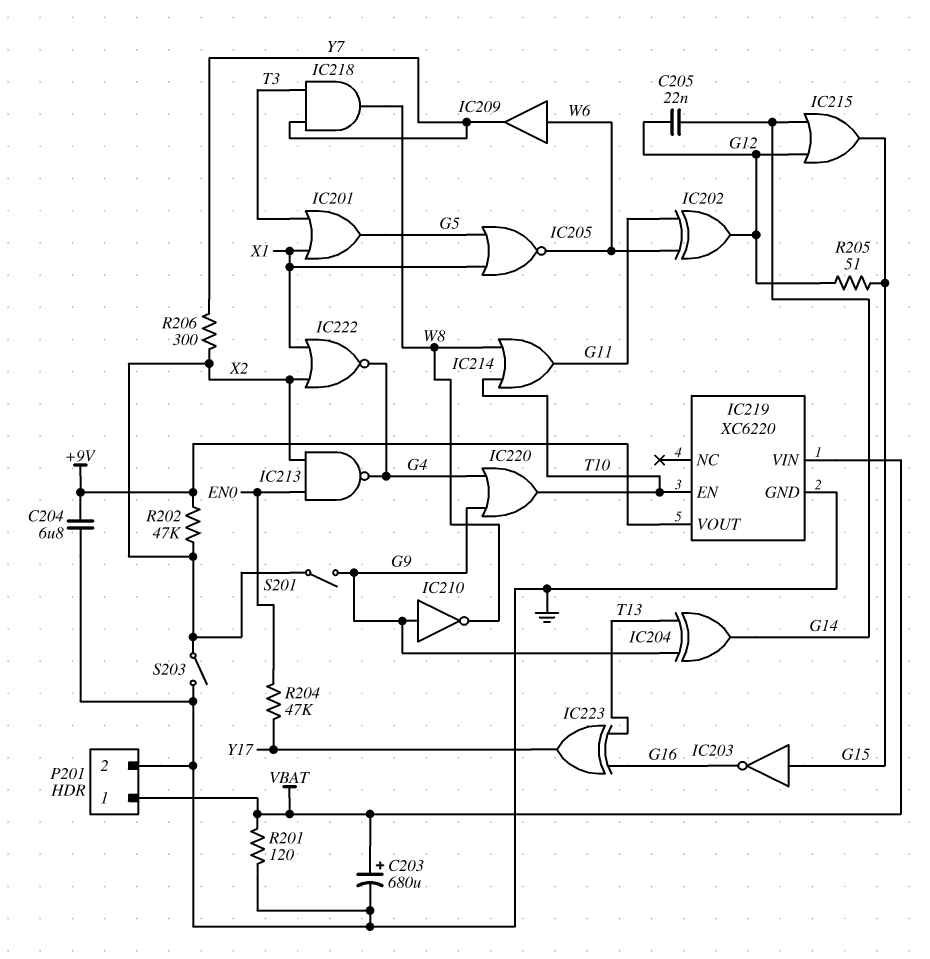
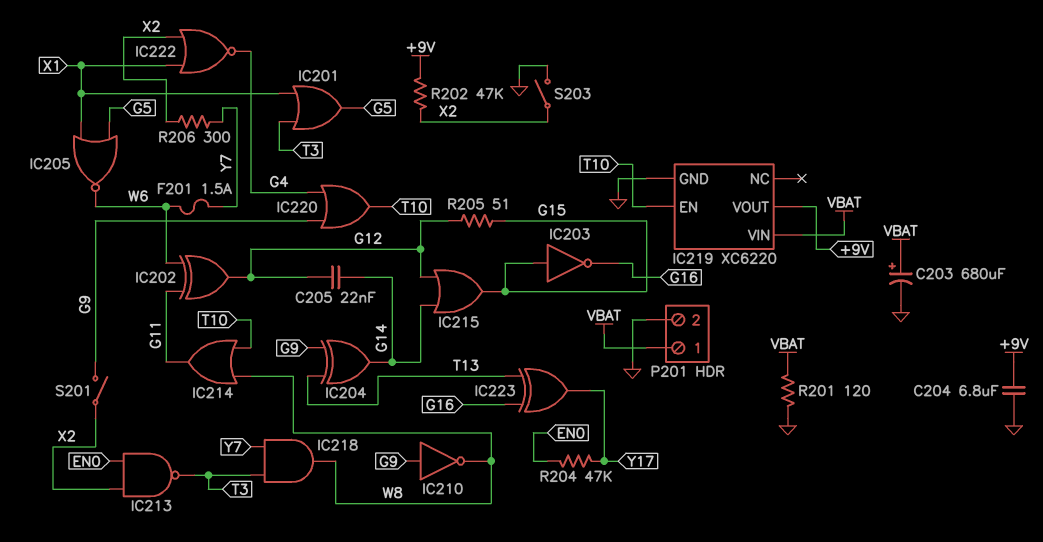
F201: none -> 1.5A (W6, Y7)
IC209: buffer (in W6, out Y7) -> none
IC213: NAND (in EN0, in X2, out G4) -> NAND (in EN0, in X2, out T3)

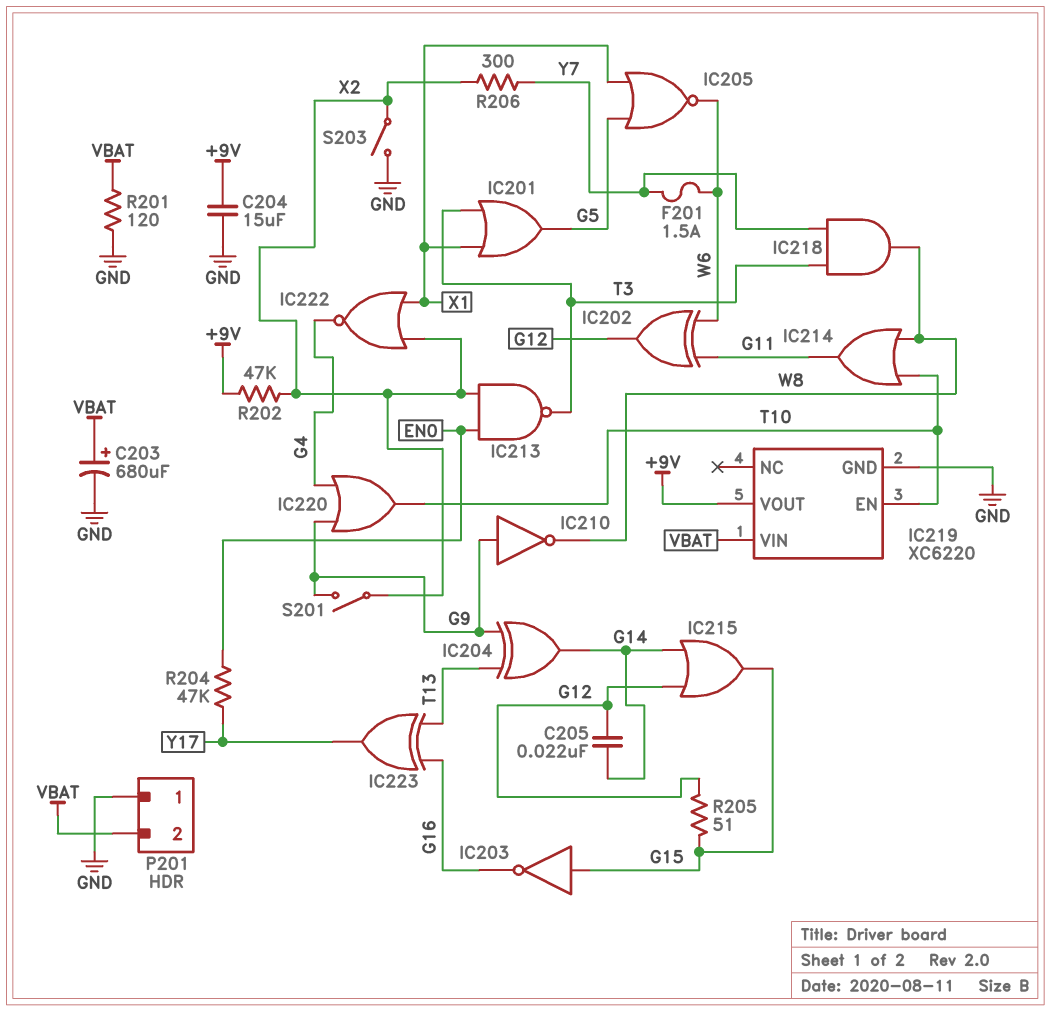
C204: 6.8uF (+9V, GND) -> 15uF (+9V, GND)
P201 pin 1: VBAT -> GND
P201 pin 2: GND -> VBAT

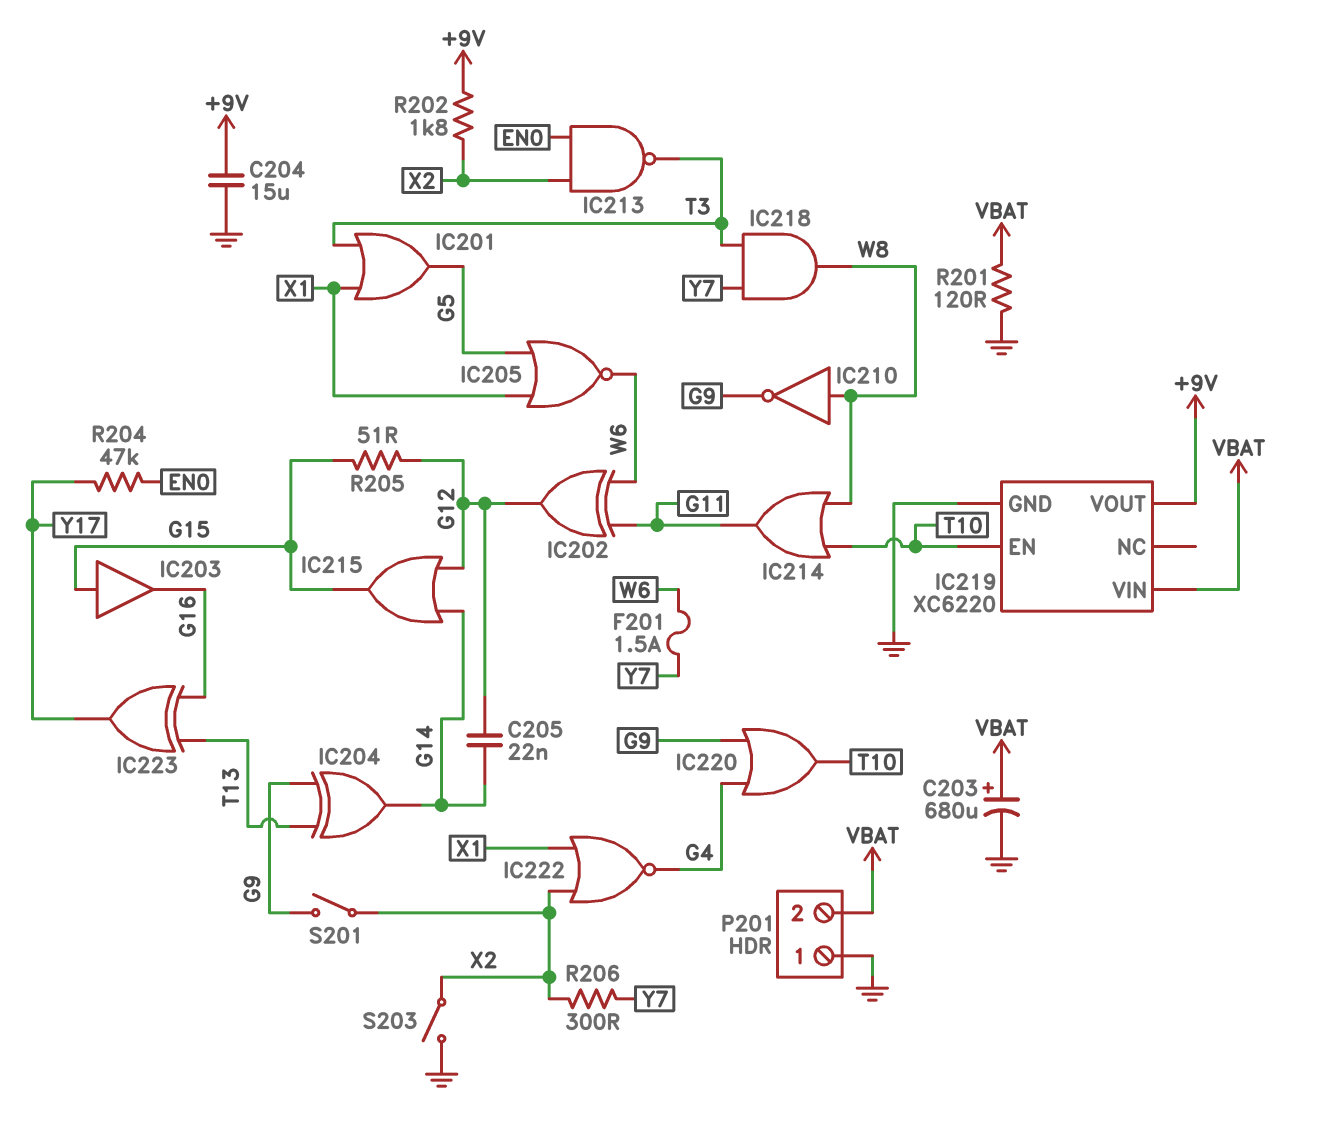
IC203: NOT (in G15, out G16) -> buffer (in G15, out G16)
IC210: NOT (in G9, out W8) -> NOT (in W8, out G9)
R202: 47k (+9V, X2) -> 1.8k (+9V, X2)

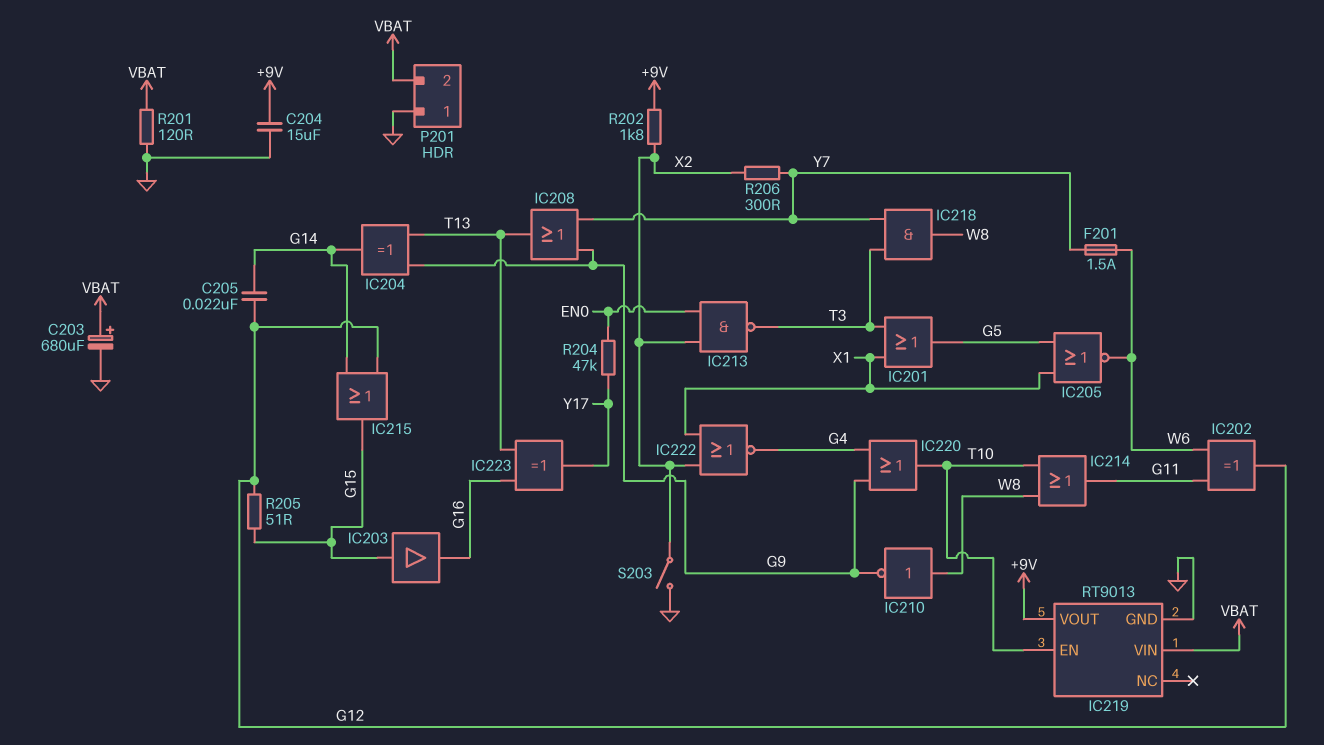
IC208: none -> OR (in G9, in Y7, out T13)
IC219: XC6220 -> RT9013
S201: switch (G9, X2) -> none

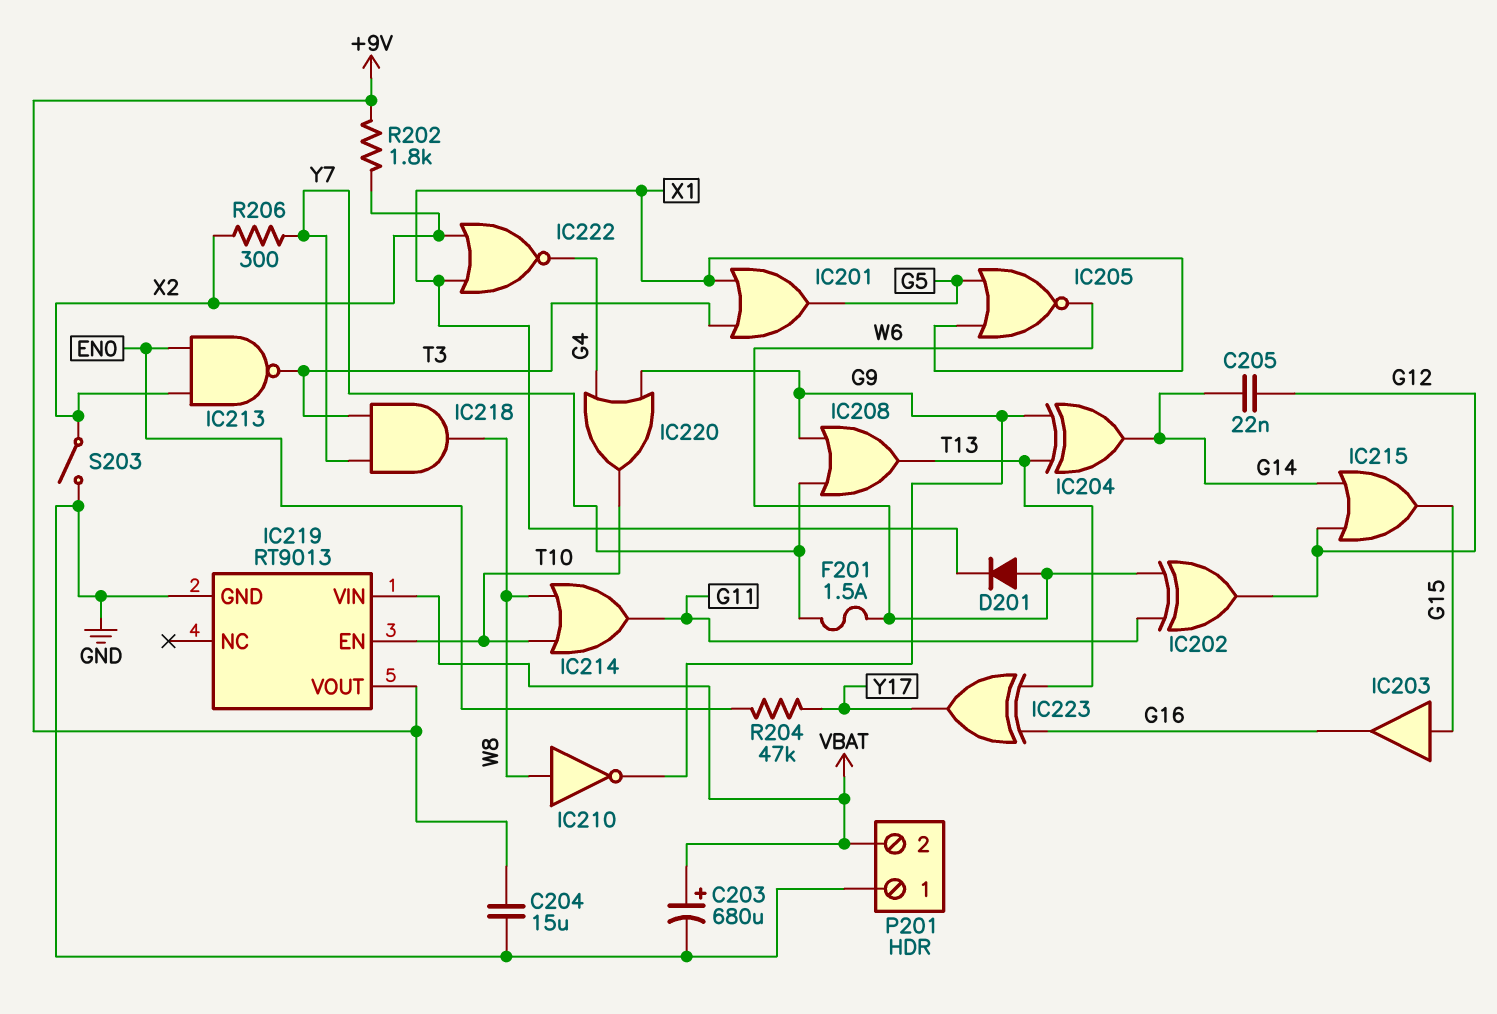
D201: none -> diode (A W6, K X1)
R201: 120 (GND, VBAT) -> none
R205: 51 (G12, G15) -> none

